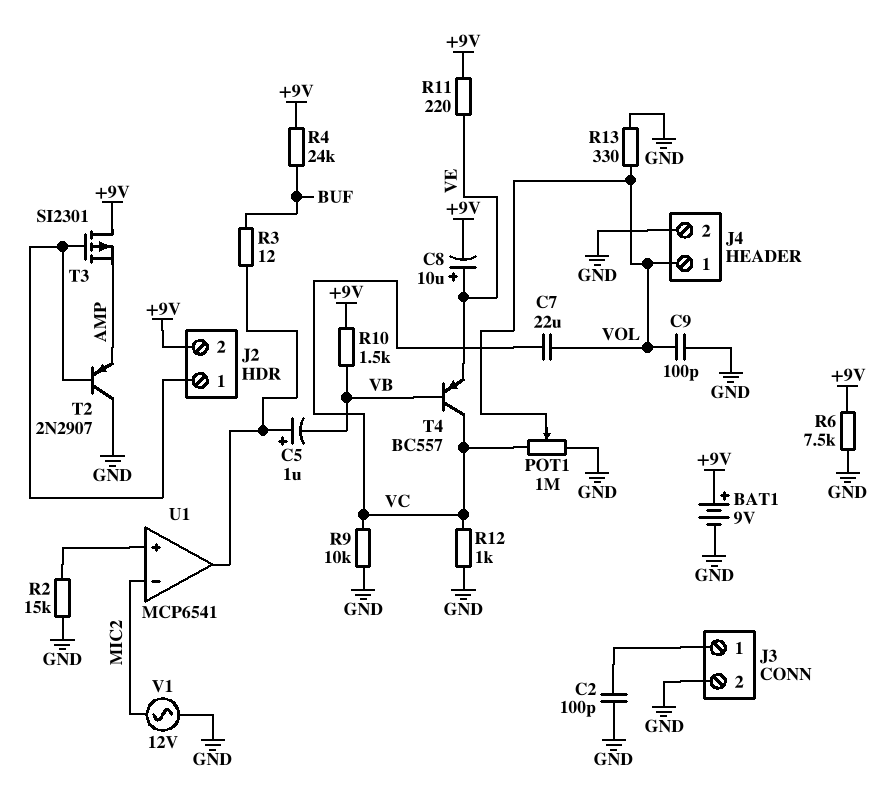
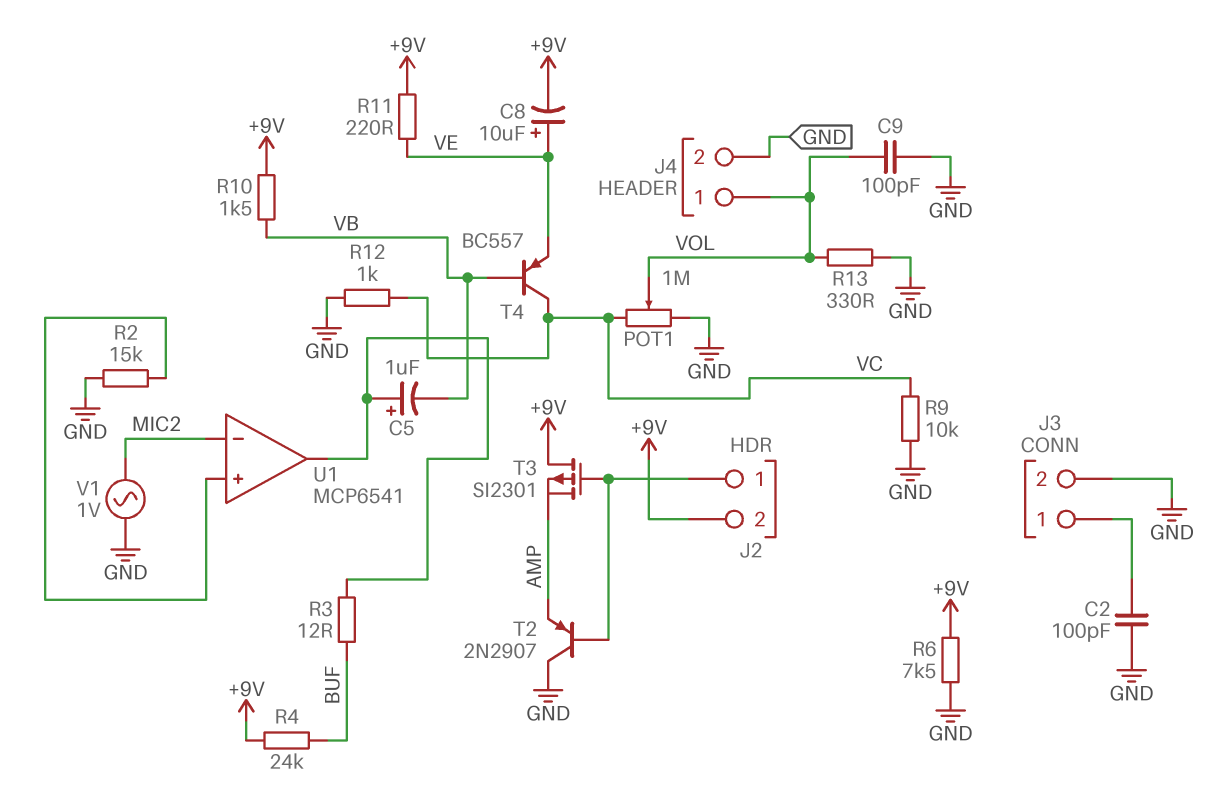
BAT1: 9V (plus +9V, minus GND) -> none
C7: 22uF (VC, VOL) -> none
V1: AC 12V (GND, MIC2) -> AC 1V (GND, MIC2)

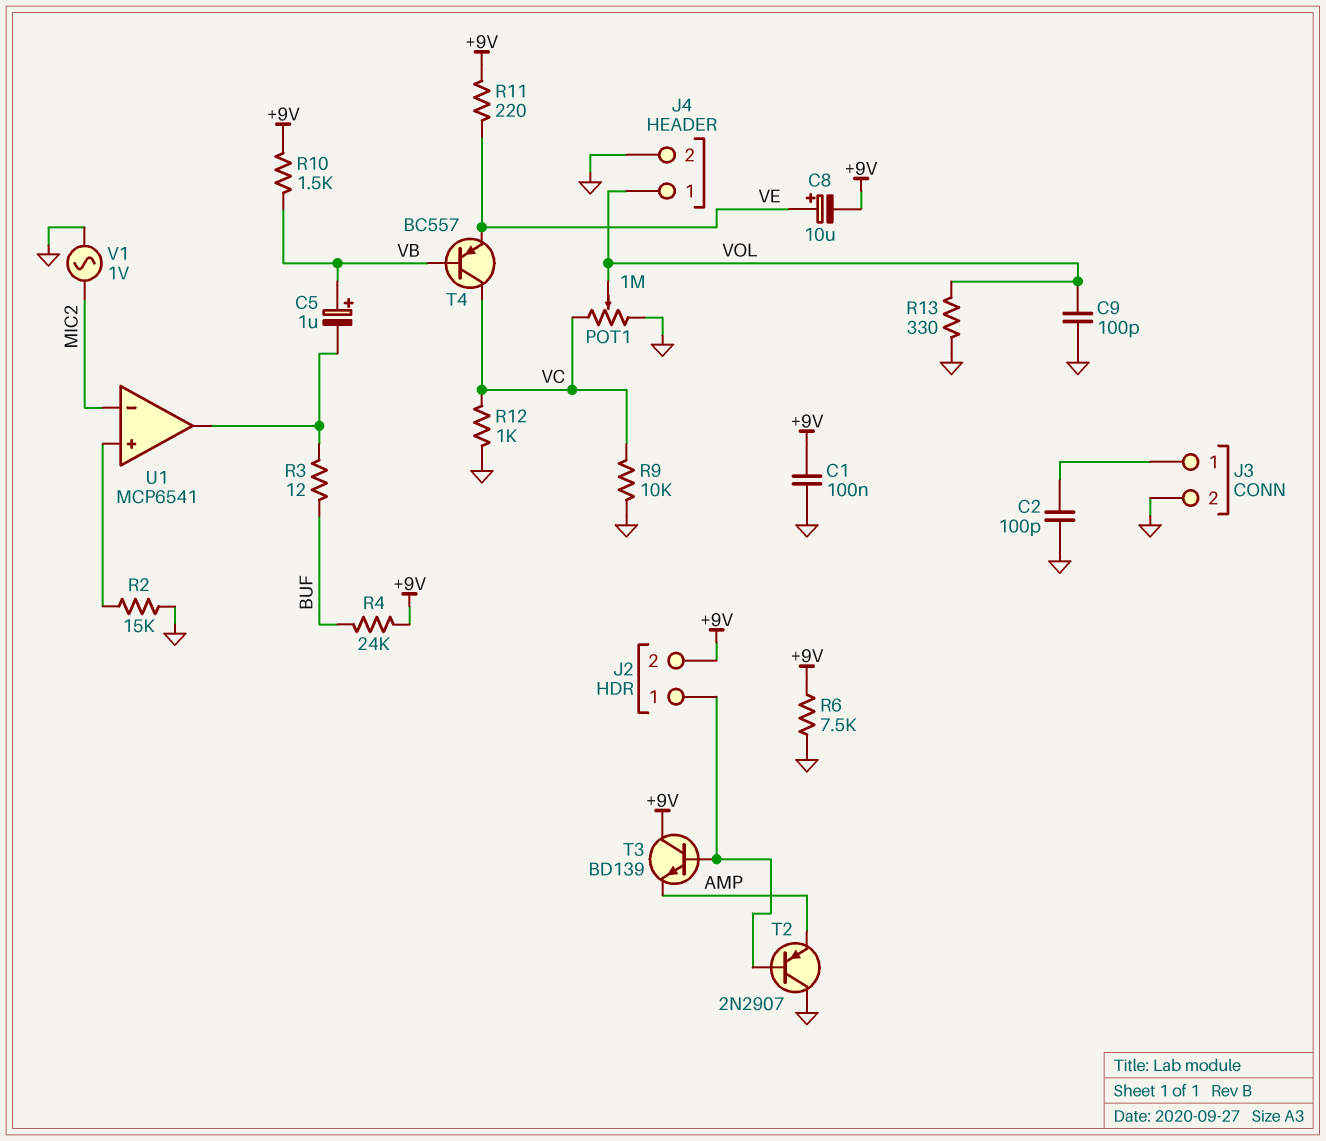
C1: none -> 100nF (+9V, GND)
C5: 1uF (plus U1/out, minus VB) -> 1uF (plus VB, minus U1/out)
T3: PMOS SI2301 (G J2/1, D +9V, S AMP) -> NPN BD139 (B J2/1, C +9V, E AMP)

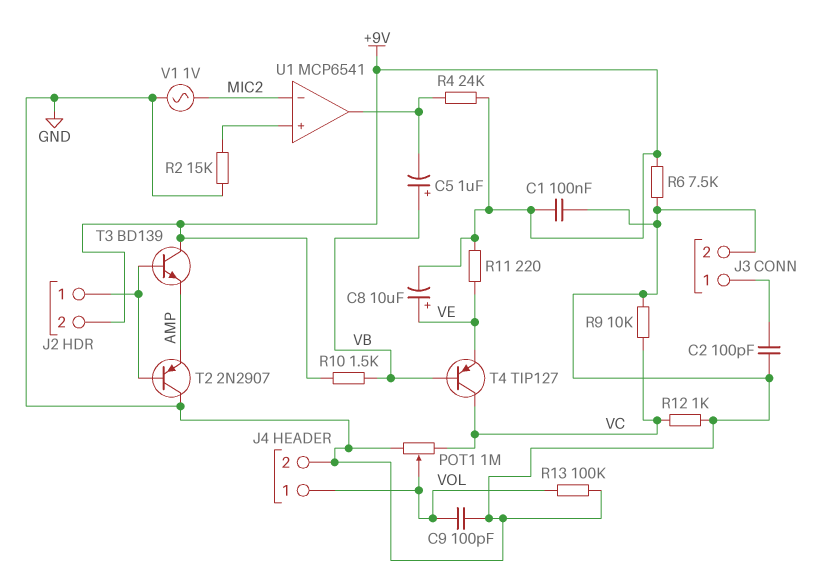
R3: 12 (BUF, U1/out) -> none
R4: 24k (+9V, BUF) -> 24k (+9V, U1/out)
R13: 330 (GND, VOL) -> 100k (GND, VOL)
T4: PNP BC557 (B VB, C VC, E VE) -> PNP TIP127 (B VB, C VC, E VE)

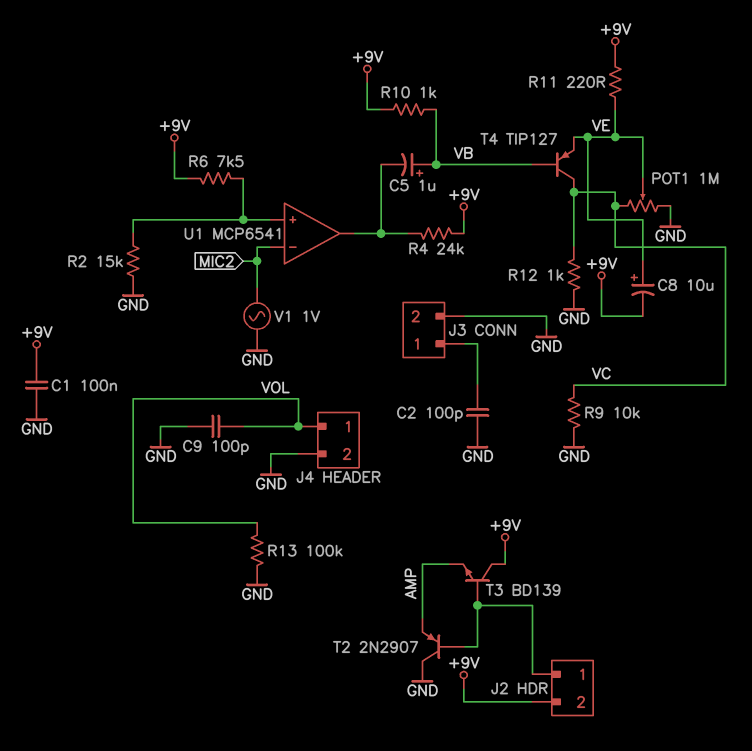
POT1: 1M (GND, VC, wiper VOL) -> 1M (GND, VC, wiper VE)
R6: 7.5k (+9V, GND) -> 7.5k (+9V, U1/in+)
R10: 1.5k (+9V, VB) -> 1k (+9V, VB)

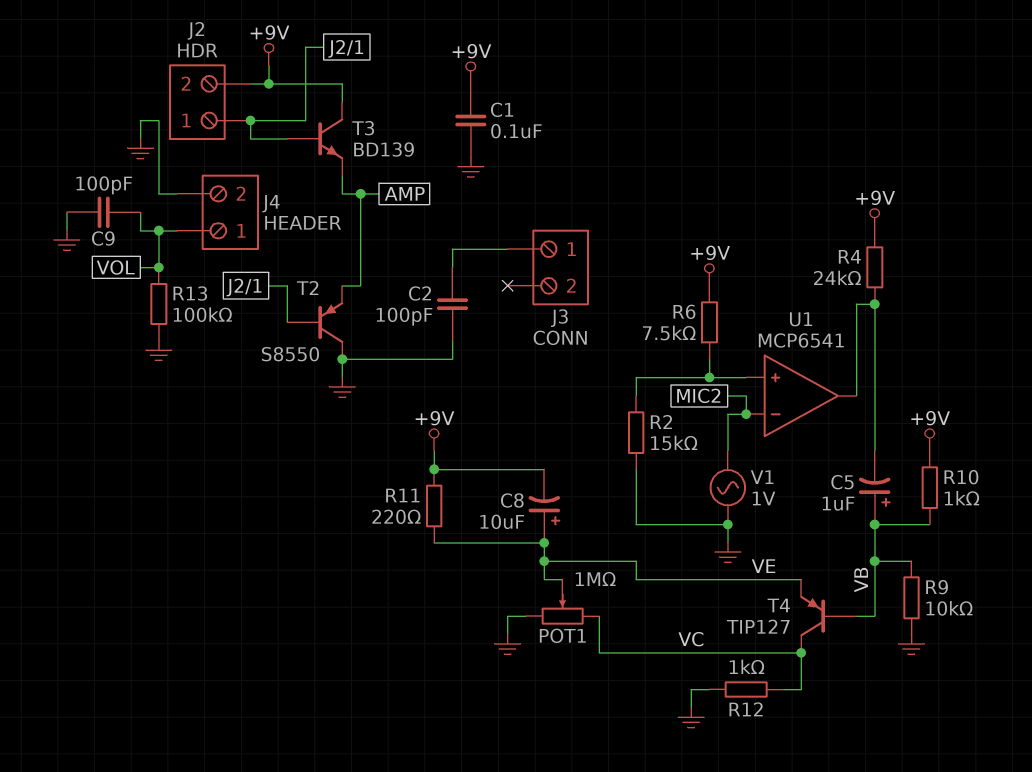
J3 pin 2: GND -> none
R9: 10k (GND, VC) -> 10k (GND, VB)
T2: PNP 2N2907 (B J2/1, C GND, E AMP) -> PNP S8550 (B J2/1, C GND, E AMP)

